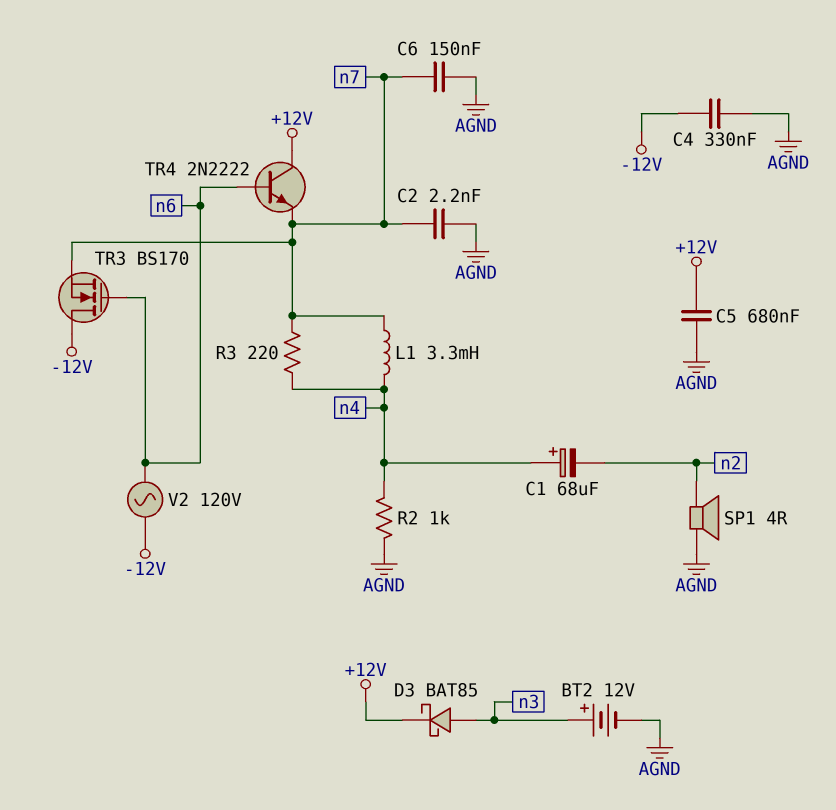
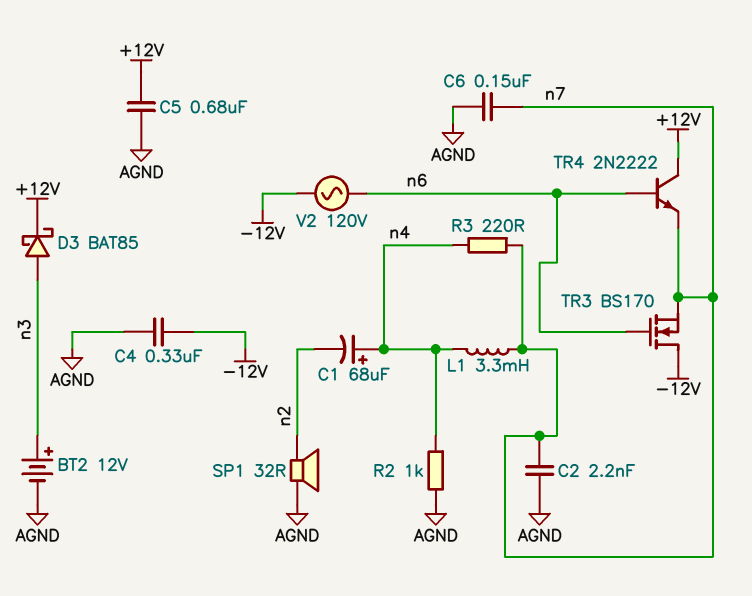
SP1: speaker 4R (AGND, n2) -> speaker 32R (AGND, n2)

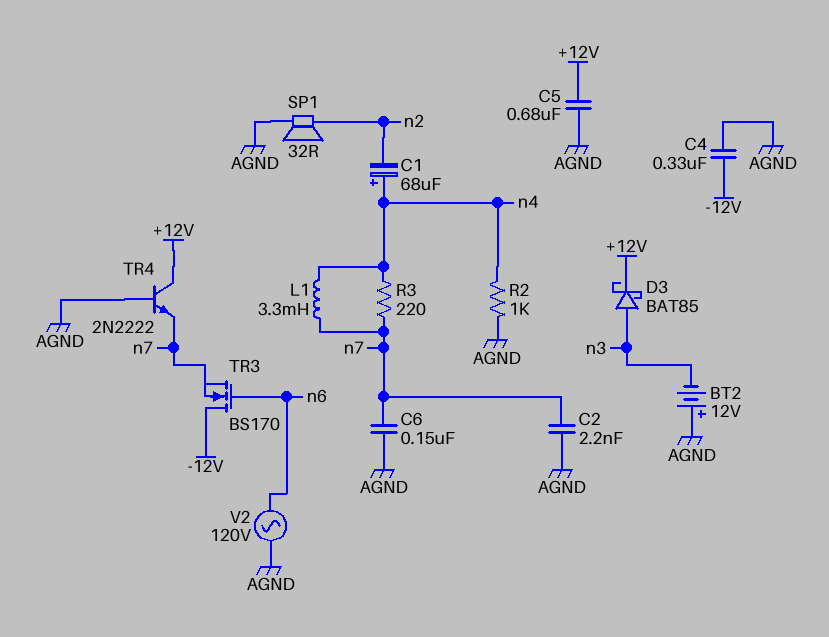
BT2: 12V (plus n3, minus AGND) -> 12V (plus AGND, minus n3)
TR4: NPN 2N2222 (B n6, C +12V, E n7) -> NPN 2N2222 (B AGND, C +12V, E n7)
V2: AC 120V (-12V, n6) -> AC 120V (AGND, n6)

